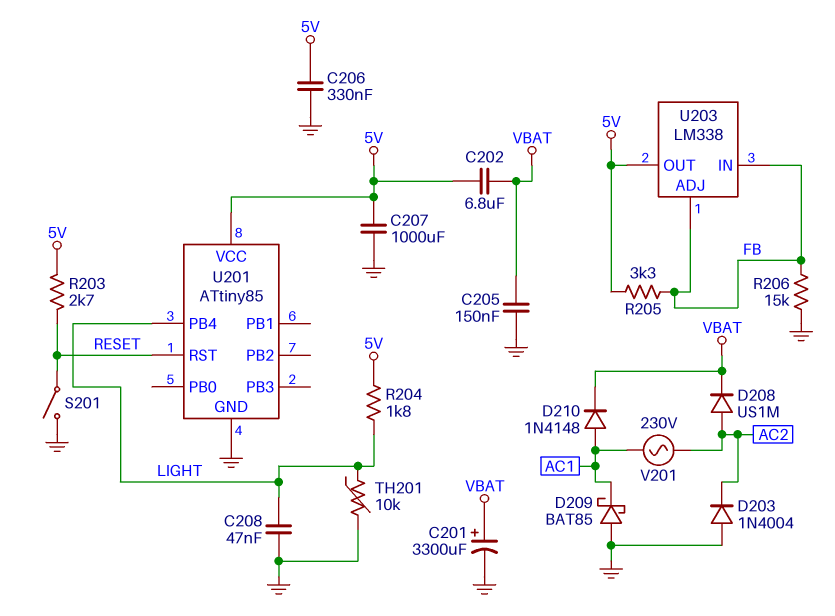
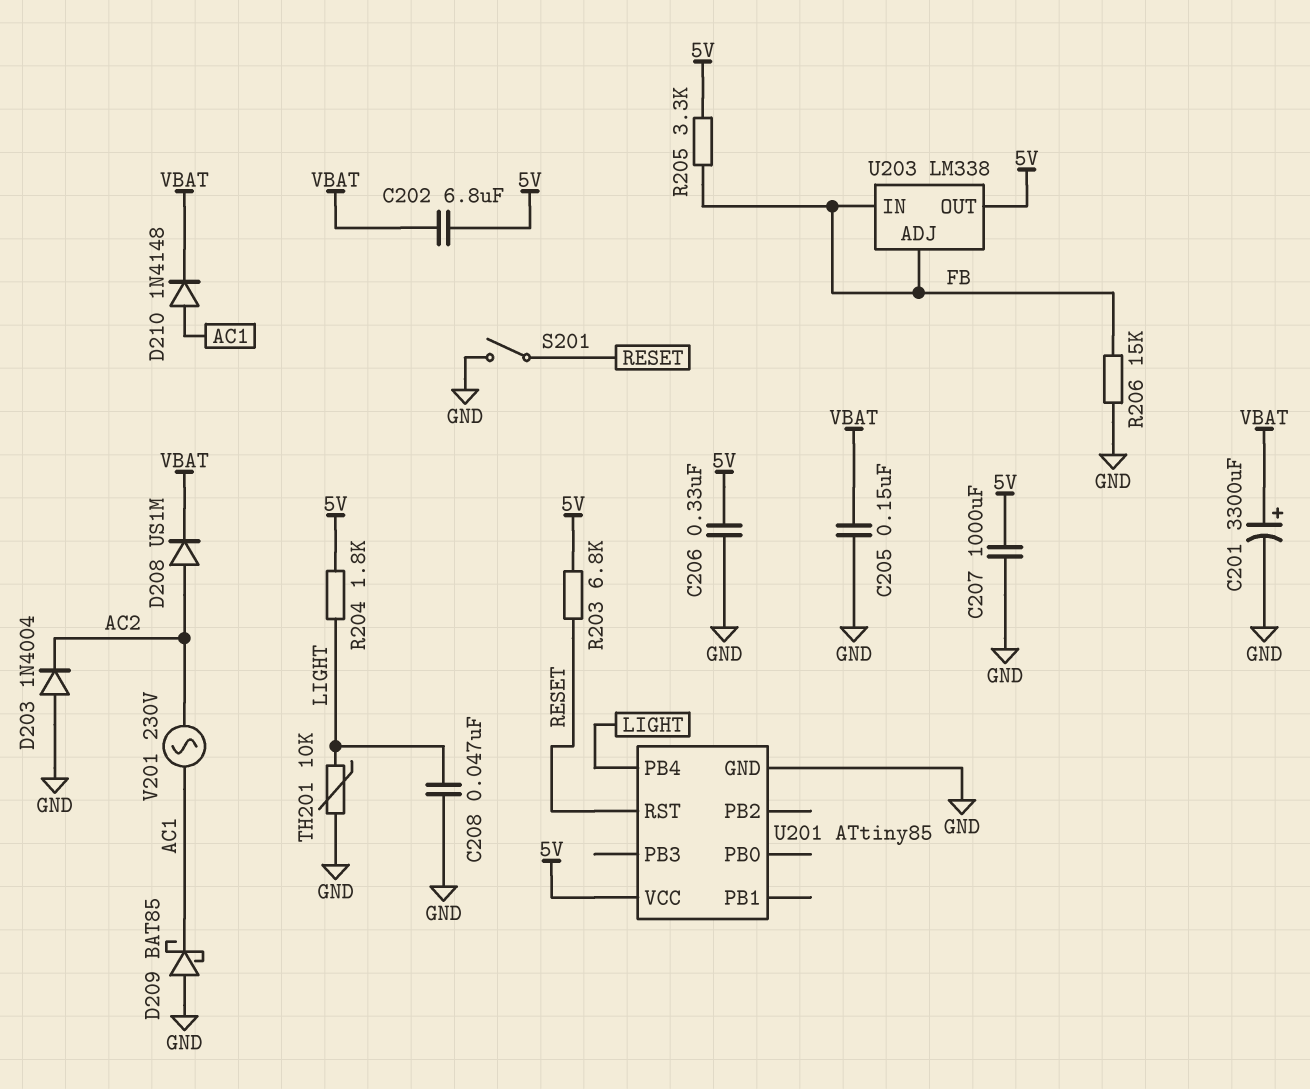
R203: 2.7k (5V, RESET) -> 6.8k (5V, RESET)

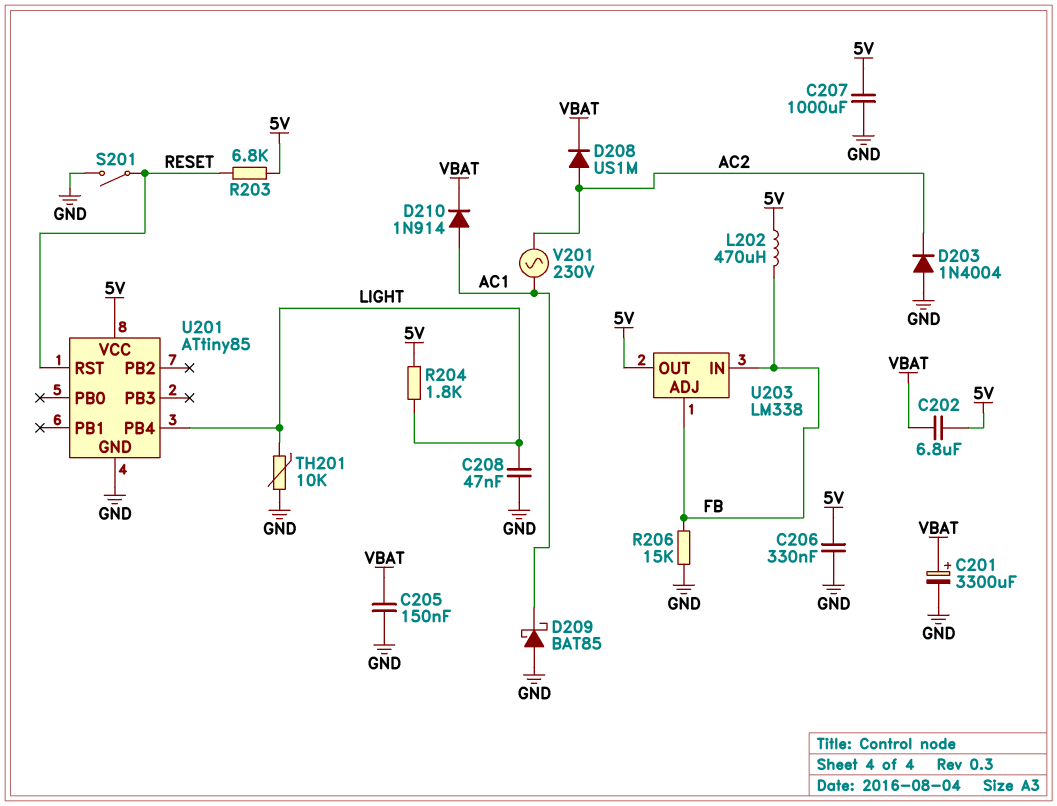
D210: diode 1N4148 (A AC1, K VBAT) -> diode 1N914 (A AC1, K VBAT)
L202: none -> 470uH (5V, FB)
R205: 3.3k (5V, FB) -> none

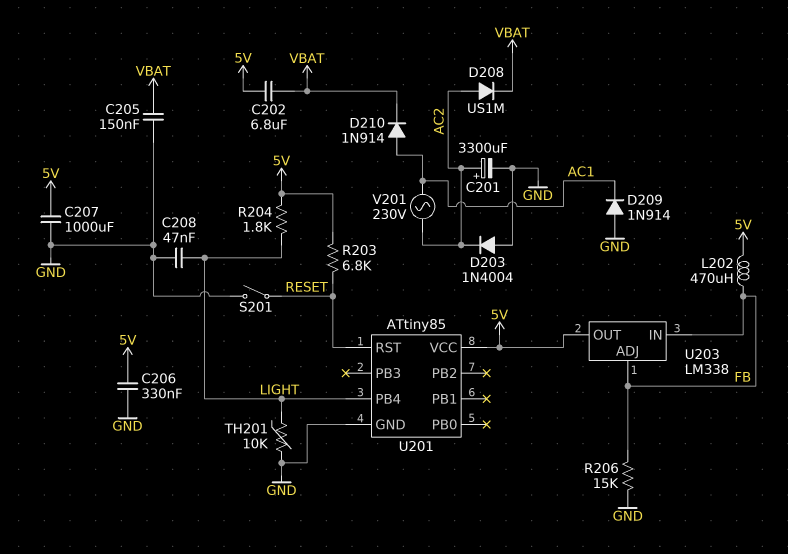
C201: 3300uF (plus VBAT, minus GND) -> 3300uF (plus AC2, minus GND)
D209: schottky BAT85 (A GND, K AC1) -> diode 1N914 (A GND, K AC1)

